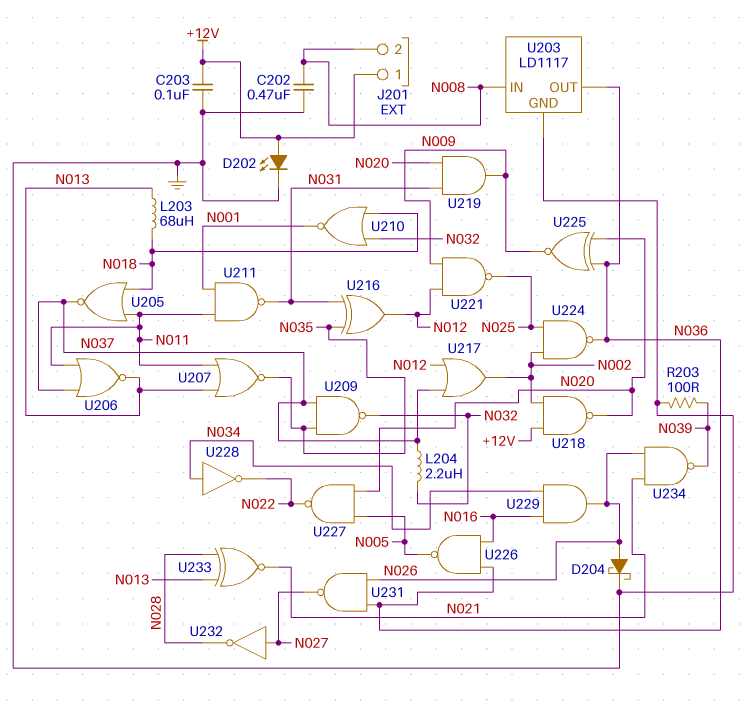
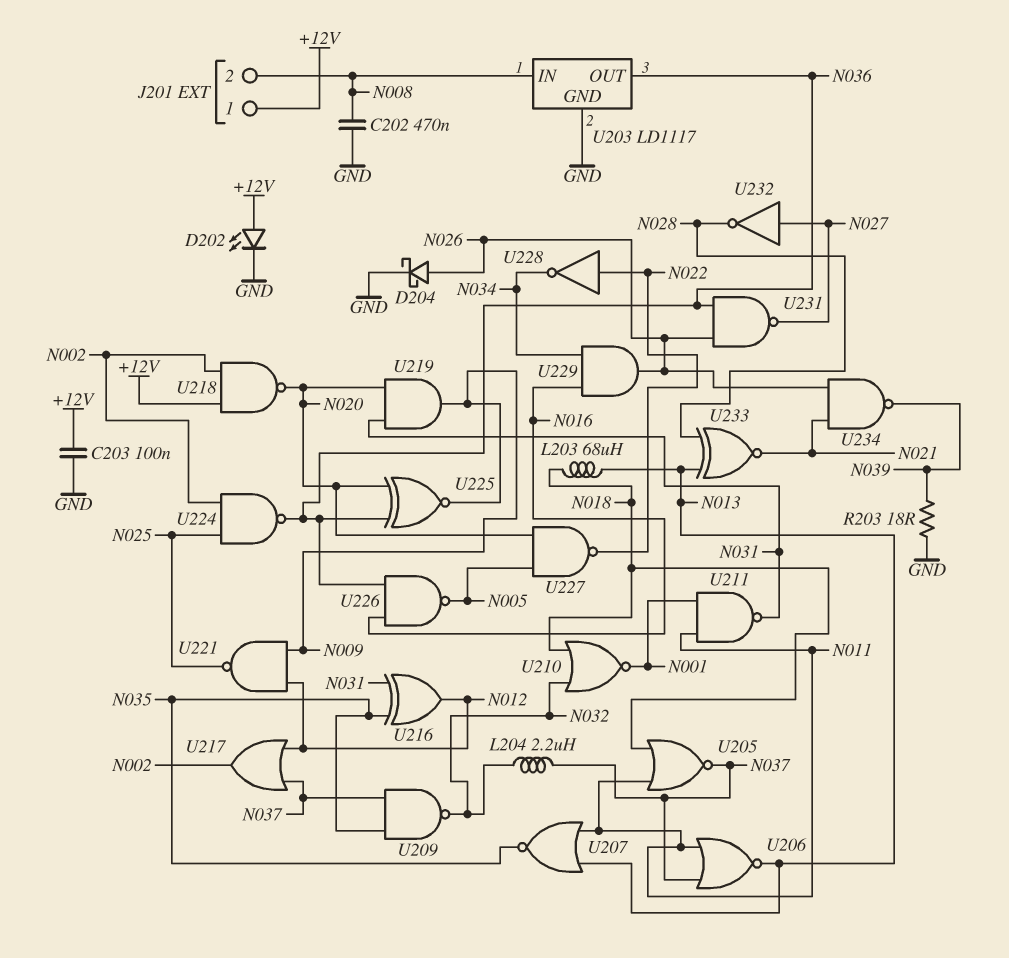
R203: 100 (GND, N039) -> 18 (GND, N039)
U228: NOT (in N034, out N022) -> NOT (in N022, out N034)

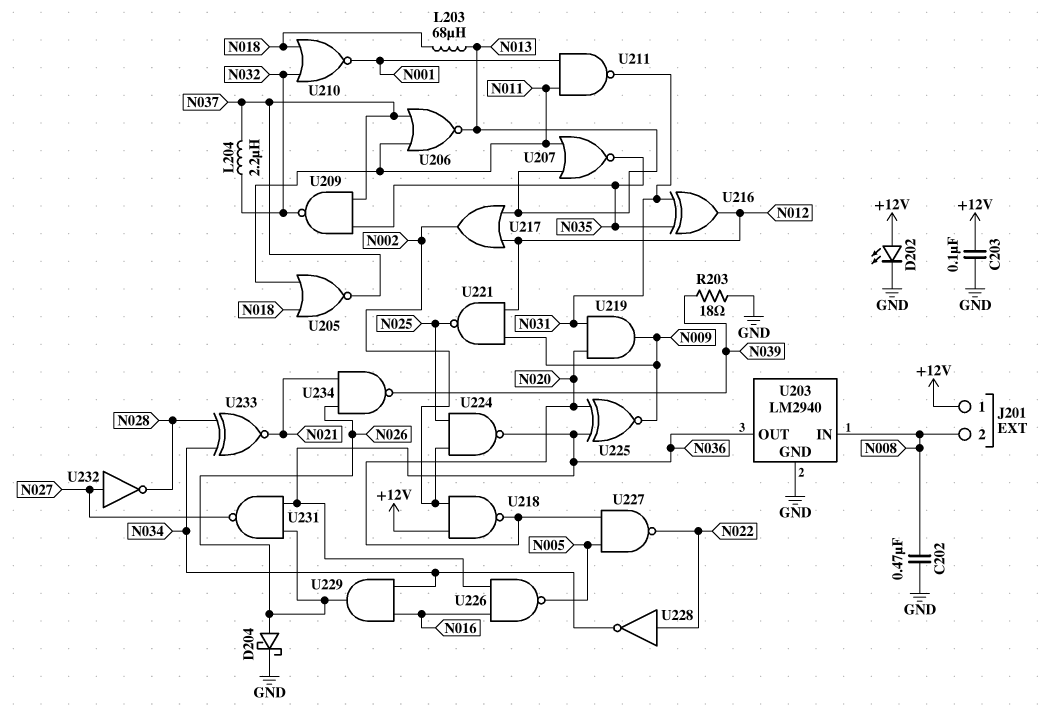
U203: LD1117 -> LM2940
U217: OR (in N012, in N037, out N002) -> OR (in N012, in N013, out N002)
U233: XNOR (in N013, in N028, out N021) -> XNOR (in N028, in N034, out N021)

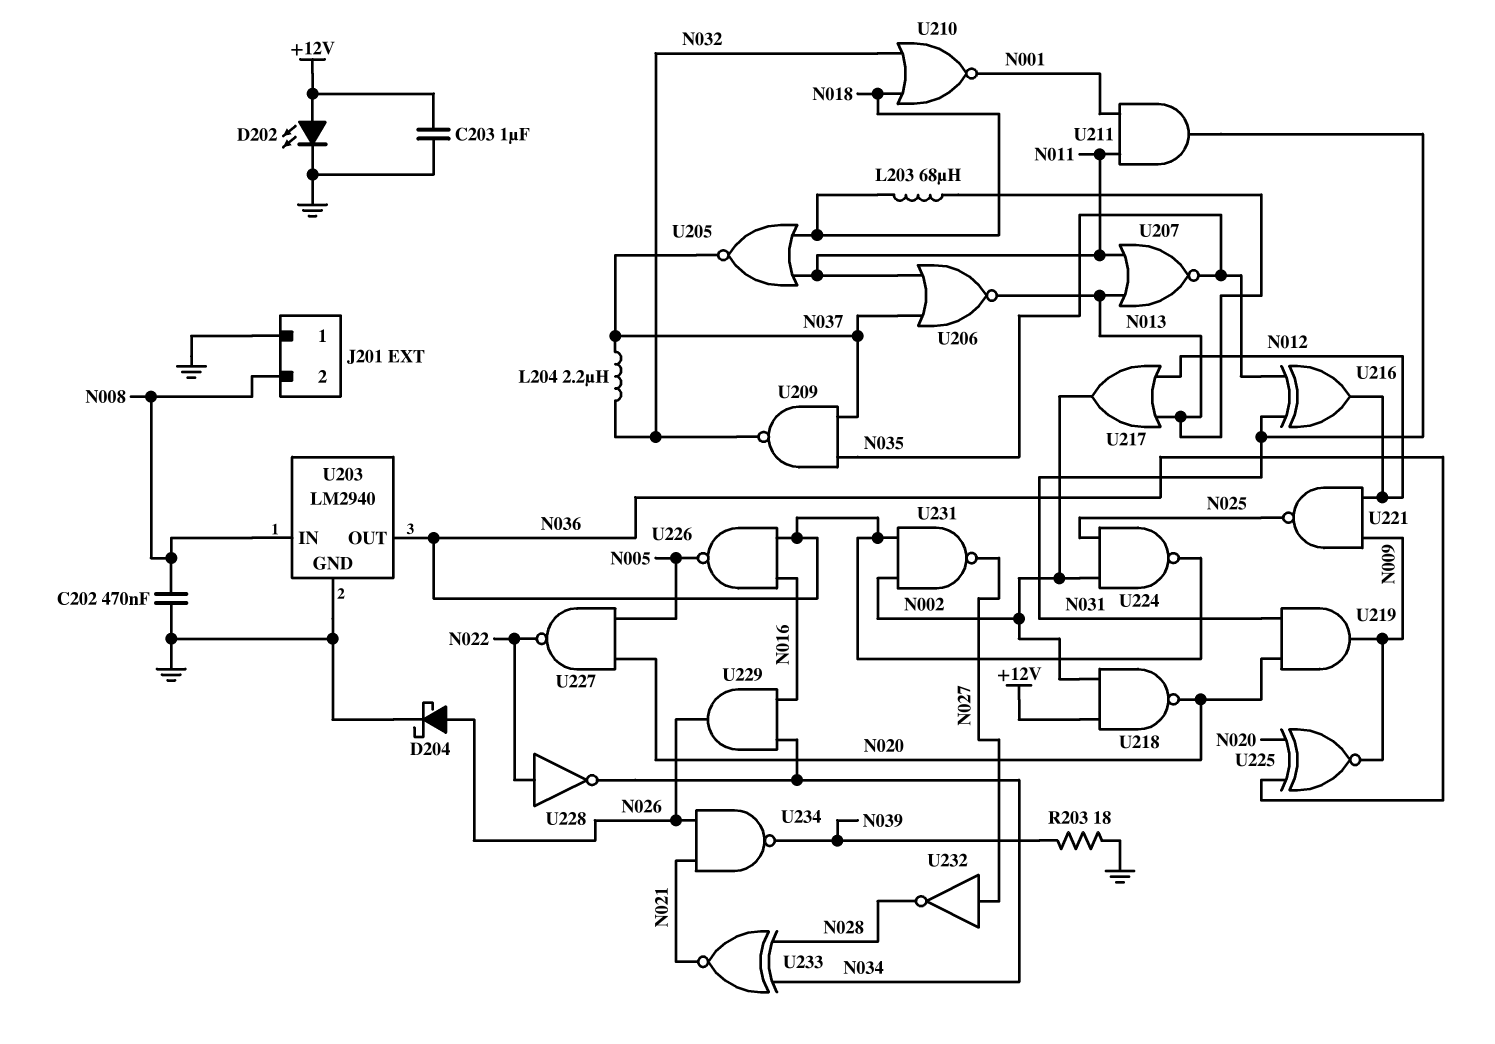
C203: 100nF (+12V, GND) -> 1uF (+12V, GND)
J201 pin 1: +12V -> GND
U211: NAND (in N001, in N011, out N031) -> AND (in N001, in N011, out N031)
U231: NAND (in N026, in N036, out N027) -> NAND (in N002, in N036, out N027)

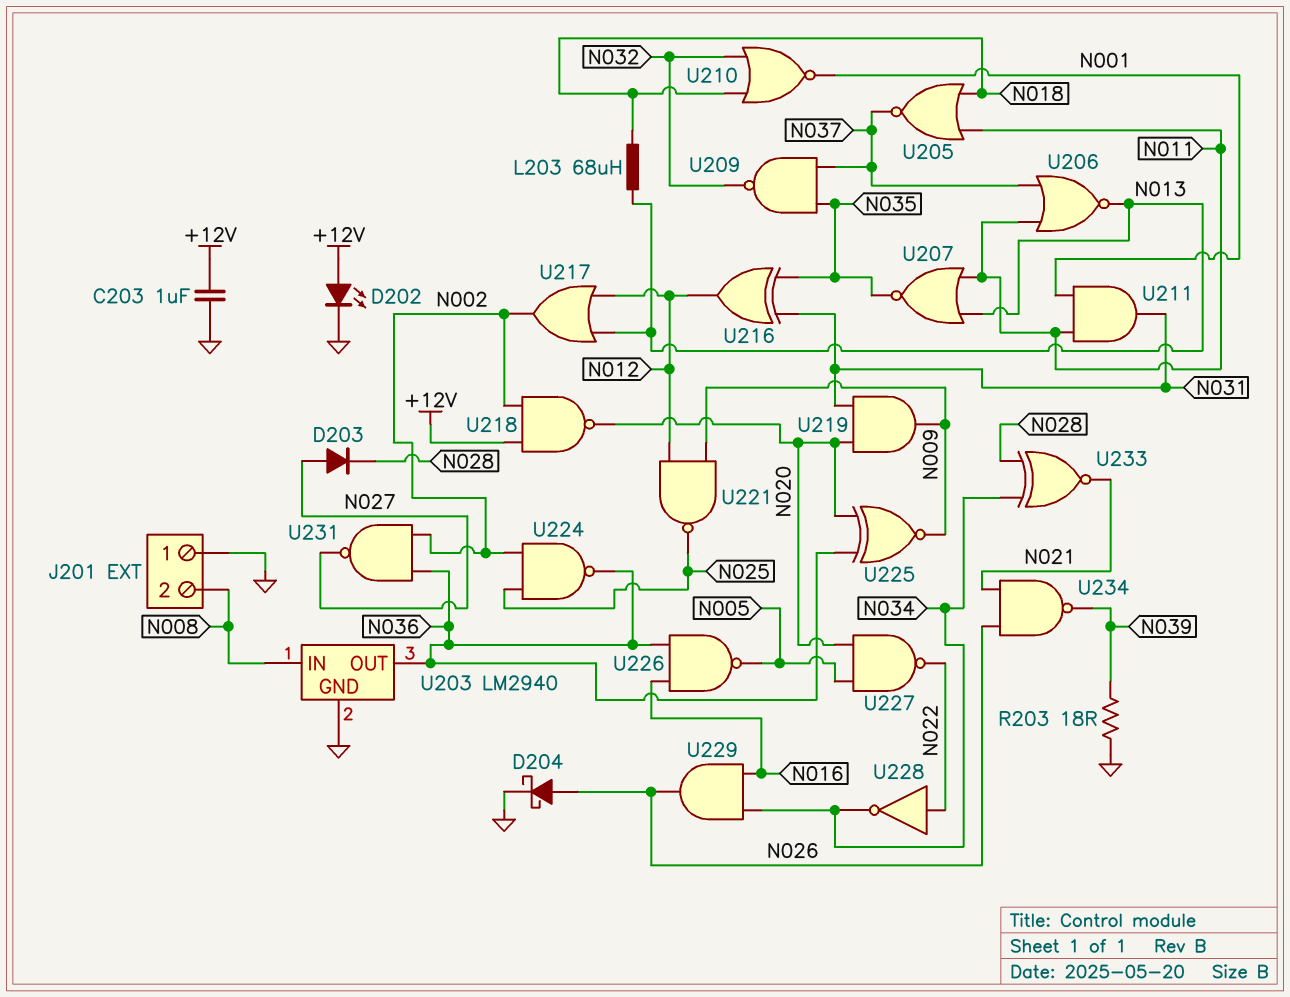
C202: 470nF (GND, N008) -> none
D203: none -> diode (A N027, K N028)
L204: 2.2uH (N032, N037) -> none
U232: NOT (in N027, out N028) -> none

